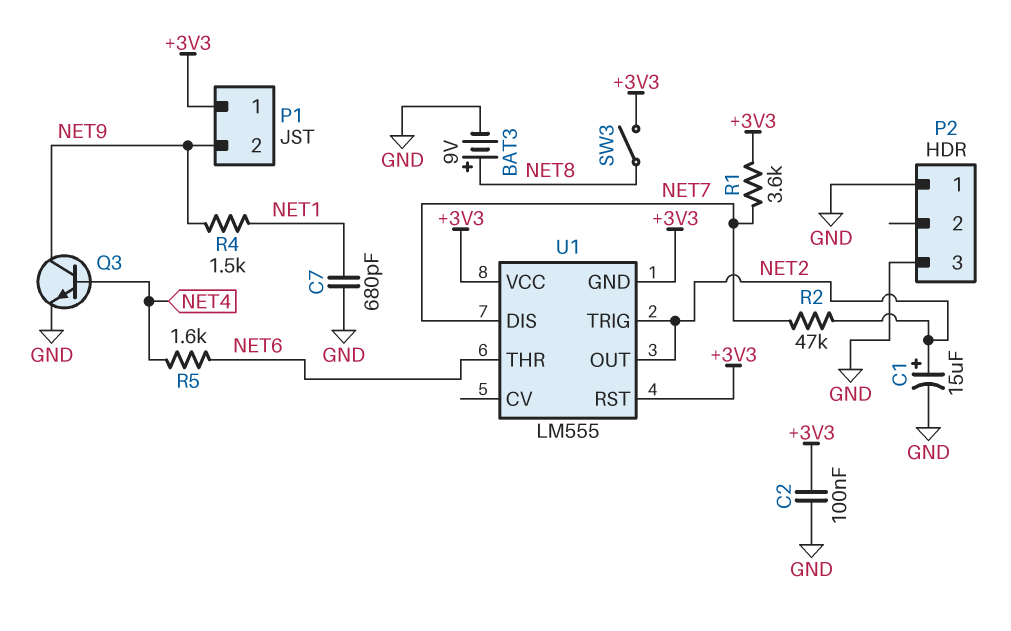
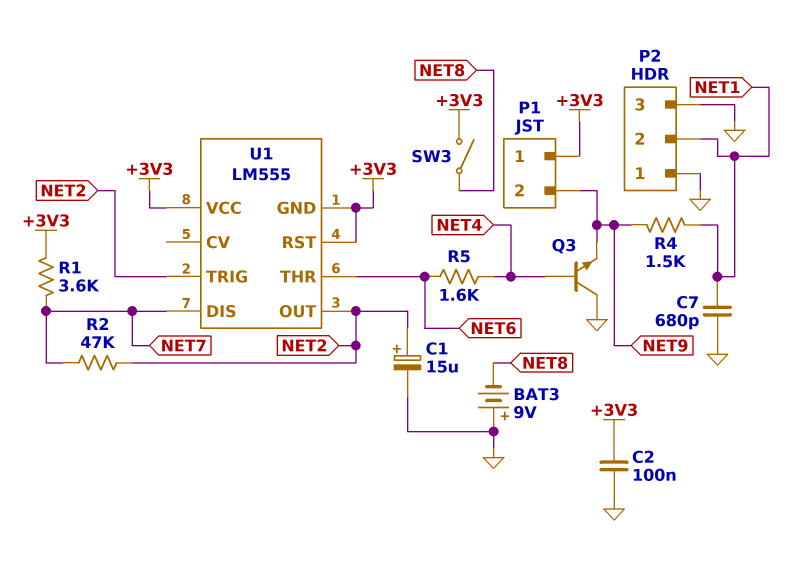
BAT3: 9V (plus NET8, minus GND) -> 9V (plus GND, minus NET8)
P2 pin 2: none -> NET1
Q3: NPN (B NET4, C NET9, E GND) -> NPN (B NET4, C GND, E NET9)

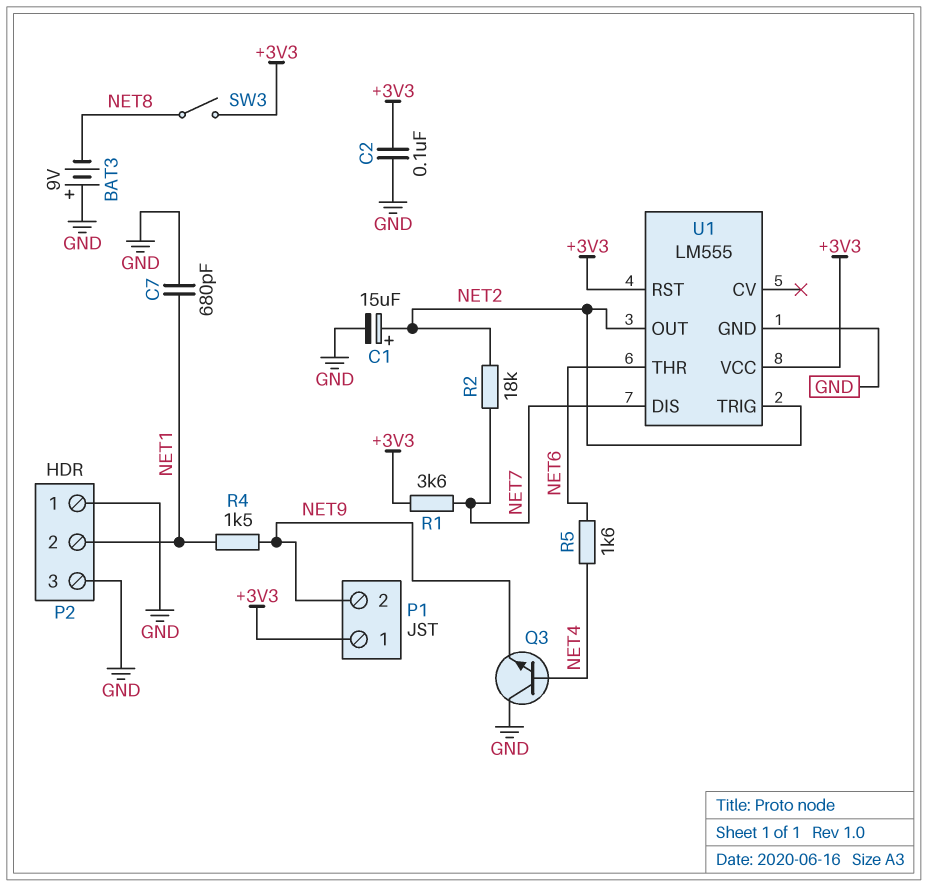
R2: 47k (NET2, NET7) -> 18k (NET2, NET7)
U1 pin GND: +3V3 -> GND

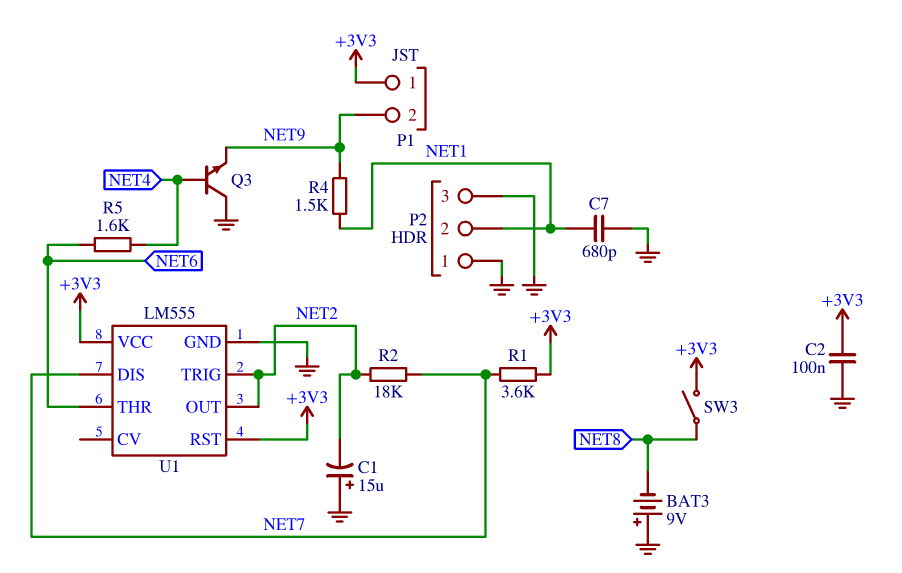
C1: 15uF (plus NET2, minus GND) -> 15uF (plus GND, minus NET2)

